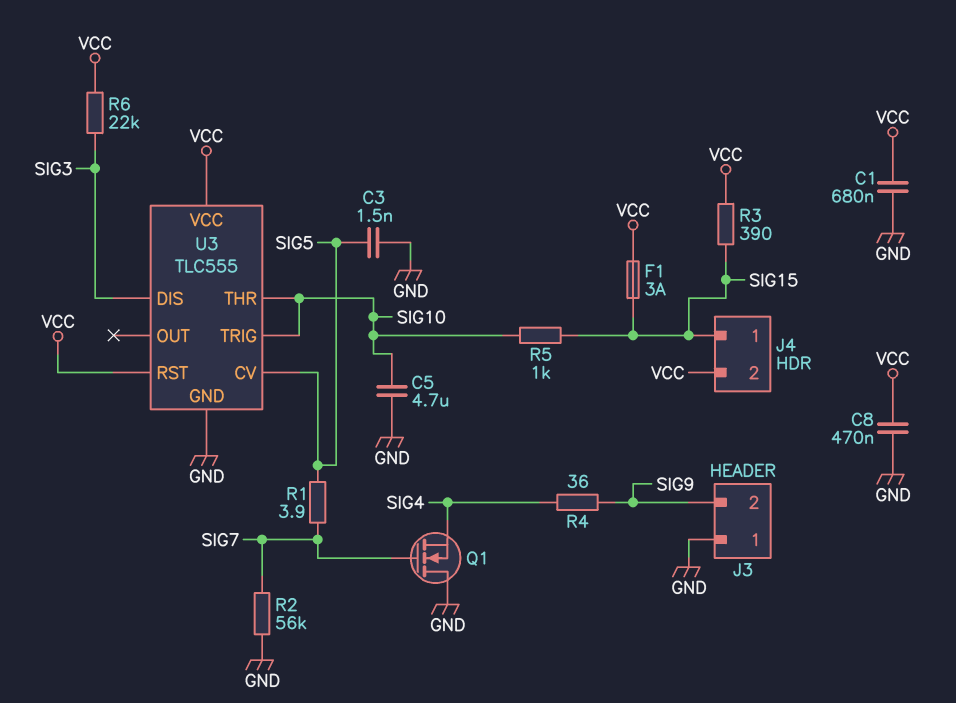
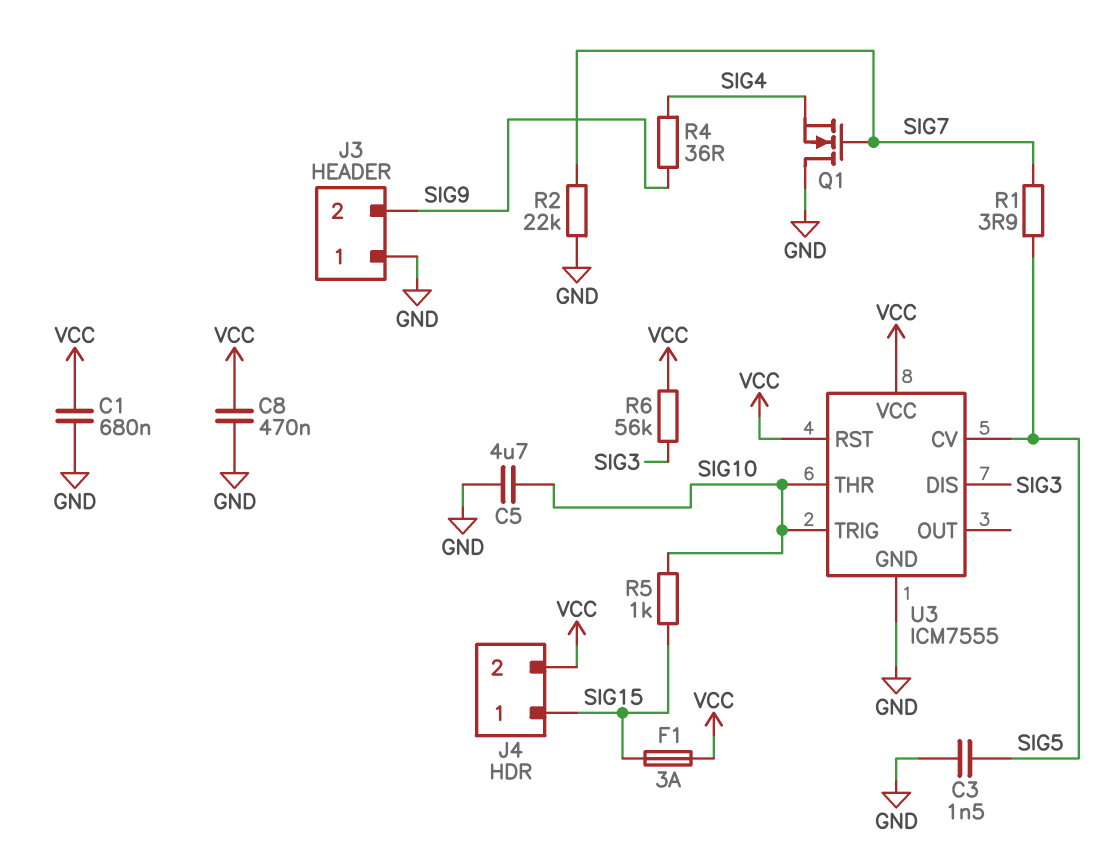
R2: 56k (GND, SIG7) -> 22k (GND, SIG7)
R3: 390 (SIG15, VCC) -> none
R6: 22k (SIG3, VCC) -> 56k (SIG3, VCC)
U3: TLC555 -> ICM7555

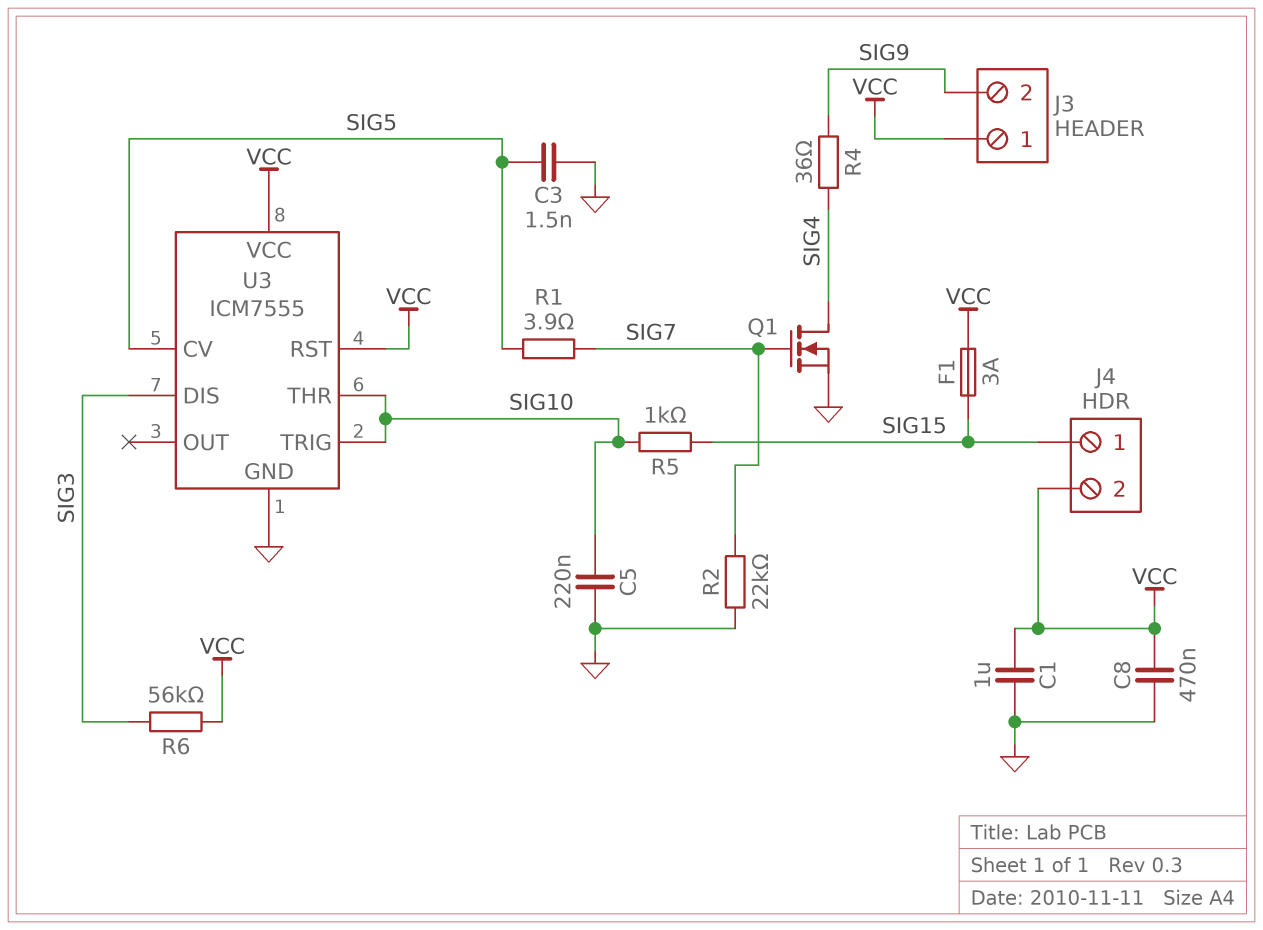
C1: 680nF (GND, VCC) -> 1uF (GND, VCC)
C5: 4.7uF (GND, SIG10) -> 220nF (GND, SIG10)
J3 pin 1: GND -> VCC
Q1: NMOS (G SIG7, D GND, S SIG4) -> NMOS (G SIG7, D SIG4, S GND)

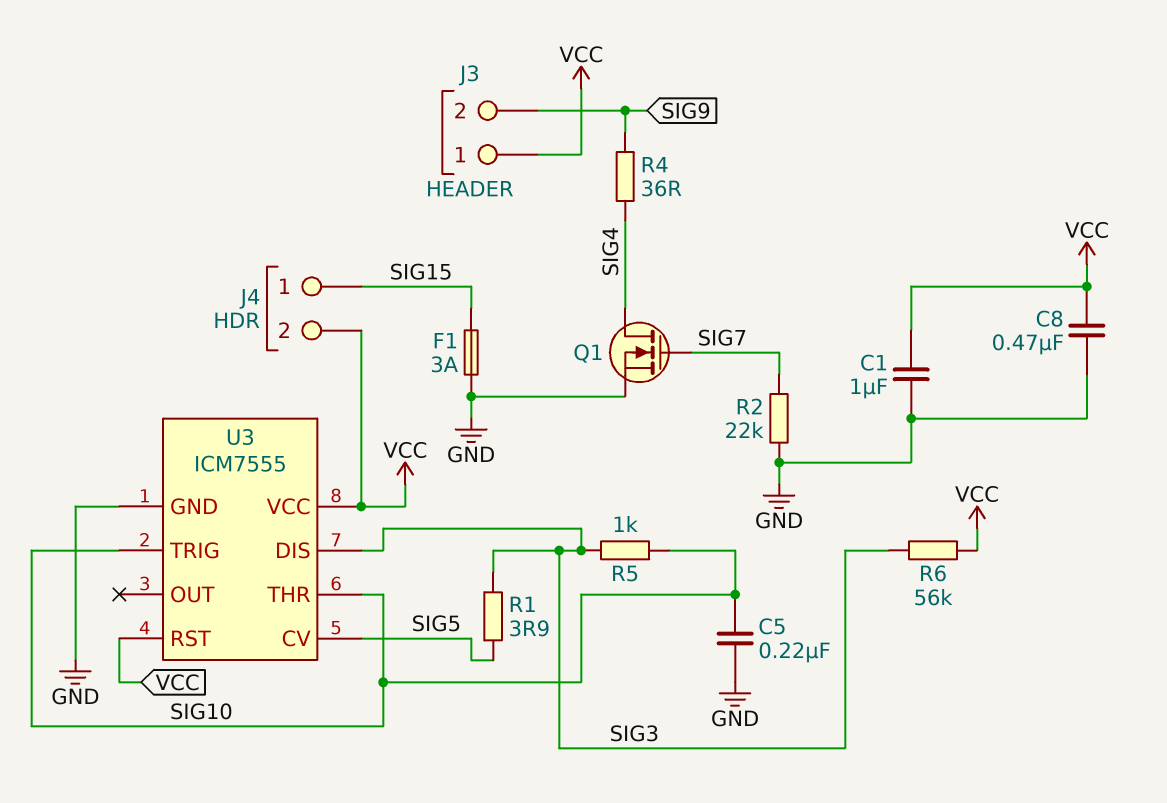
C3: 1.5nF (GND, SIG5) -> none
F1: 3A (SIG15, VCC) -> 3A (GND, SIG15)
R1: 3.9 (SIG5, SIG7) -> 3.9 (SIG3, SIG5)
R5: 1k (SIG10, SIG15) -> 1k (SIG3, SIG10)

